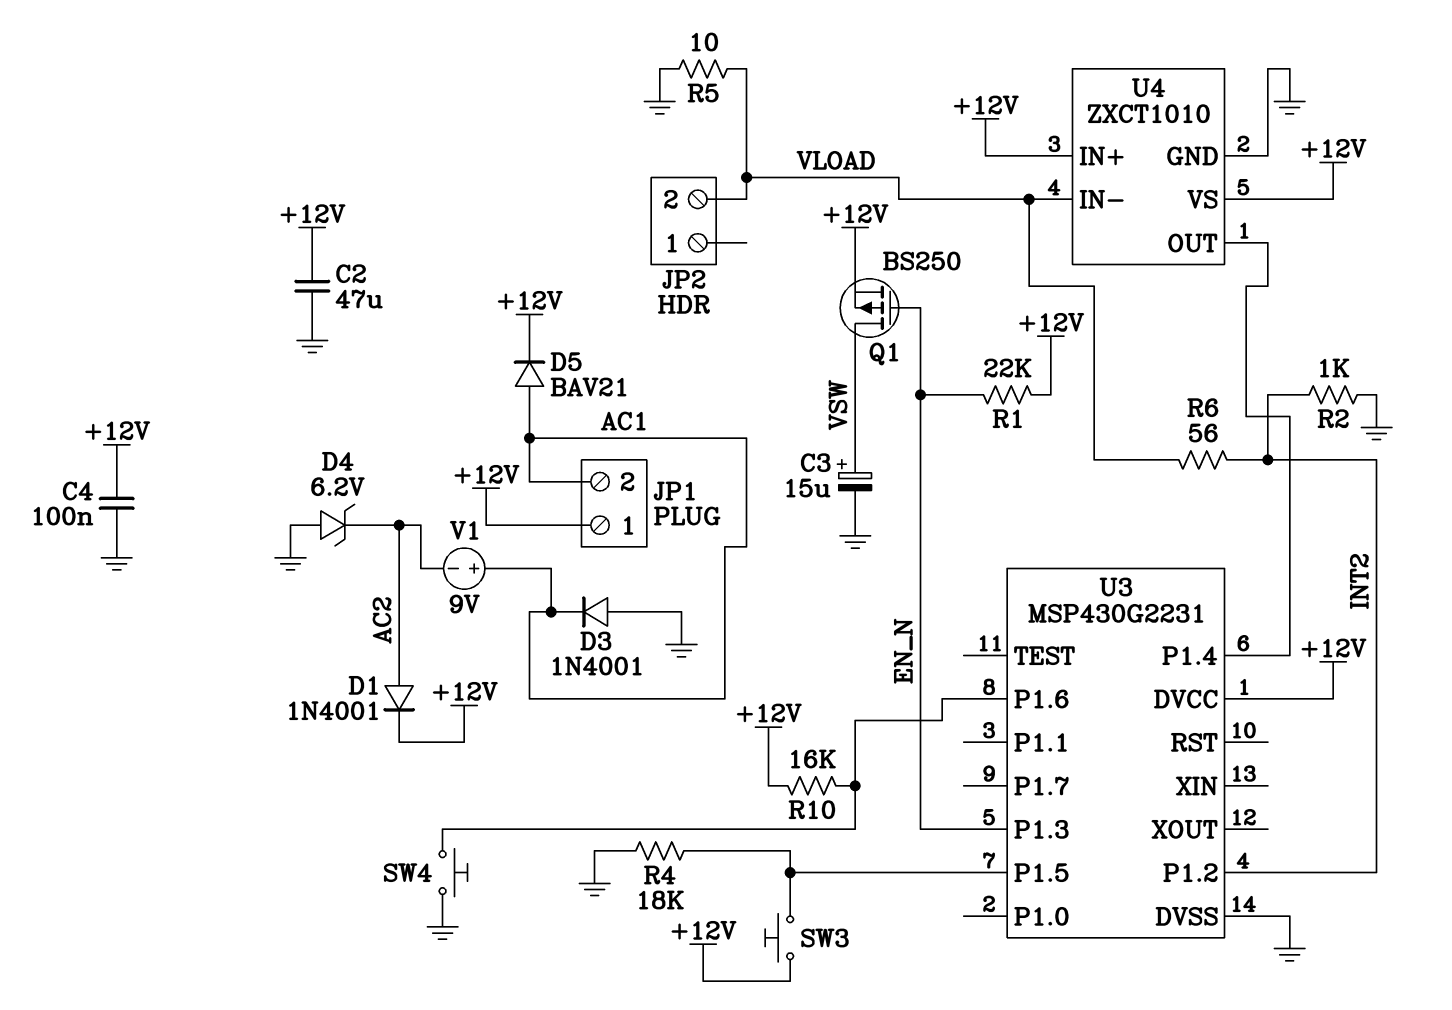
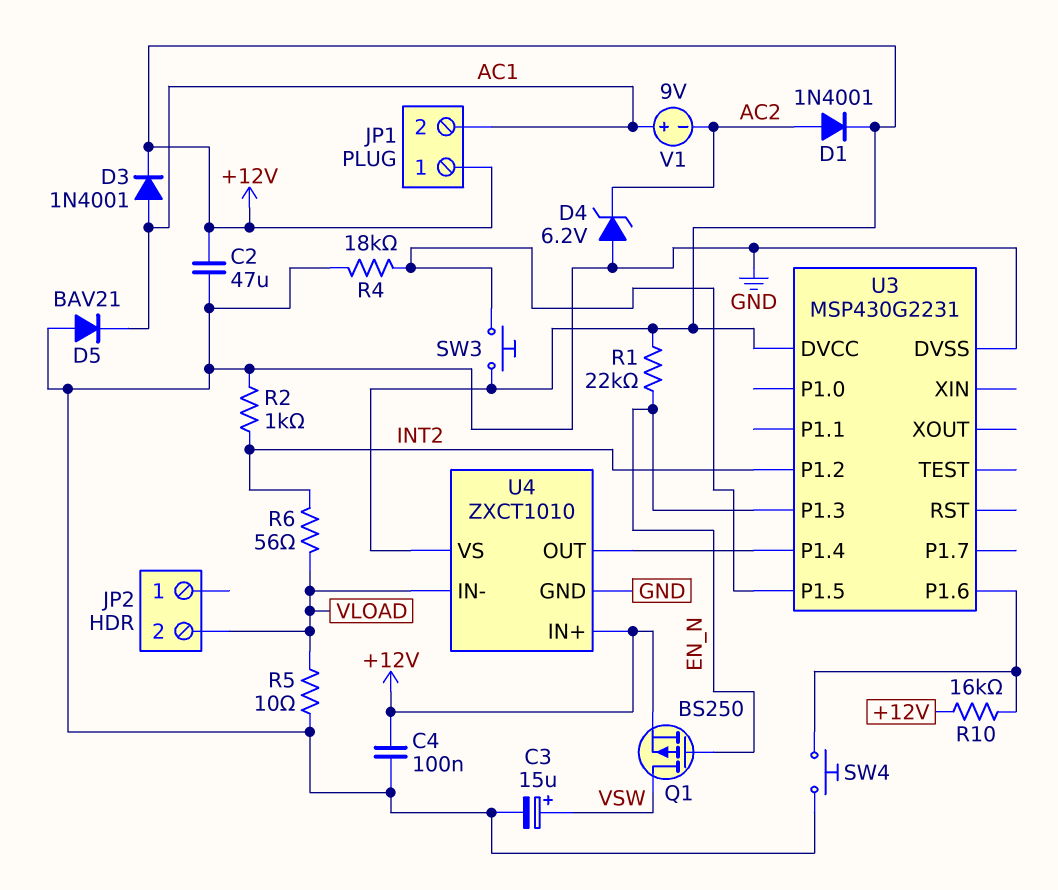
D3: diode 1N4001 (A GND, K AC1) -> diode 1N4001 (A AC1, K +12V)
D5: diode BAV21 (A AC1, K +12V) -> diode BAV21 (A GND, K AC1)

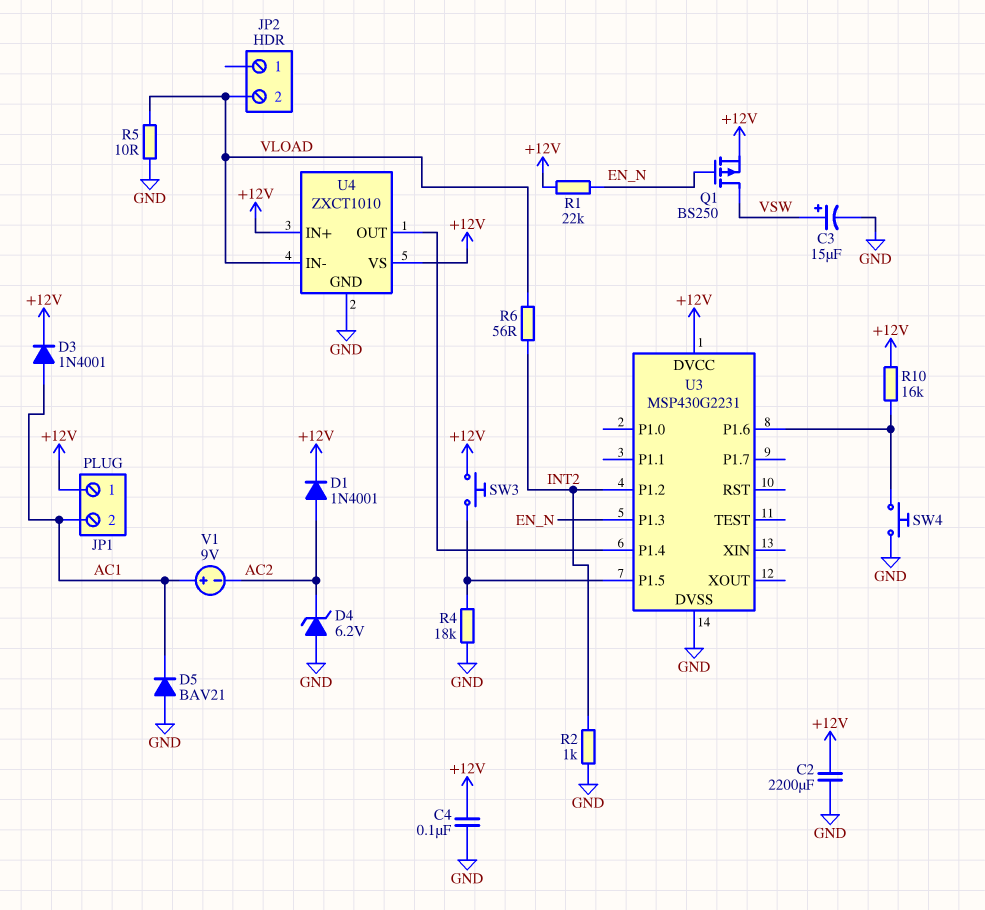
C2: 47uF (+12V, GND) -> 2200uF (+12V, GND)

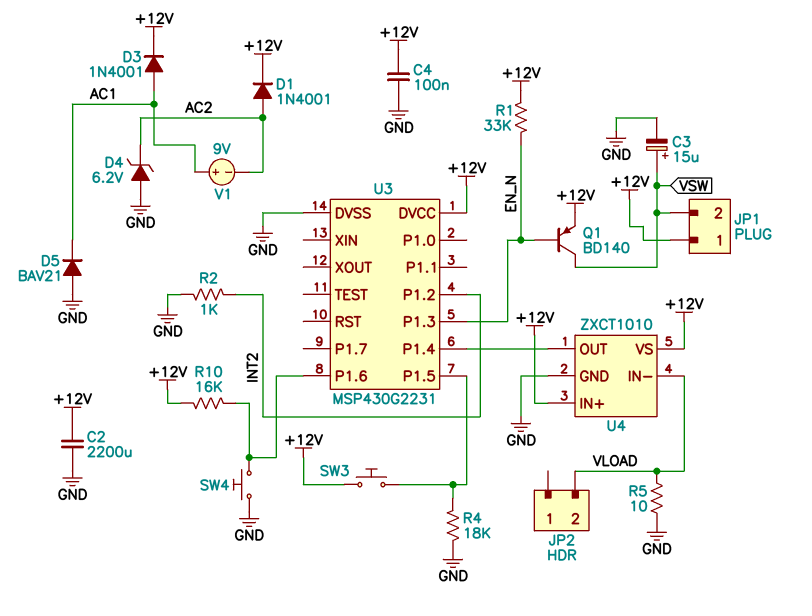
JP1 pin 2: AC1 -> VSW
Q1: PMOS BS250 (G EN_N, D VSW, S +12V) -> PNP BD140 (B EN_N, C VSW, E +12V)
R1: 22k (+12V, EN_N) -> 33k (+12V, EN_N)
R6: 56 (INT2, VLOAD) -> none

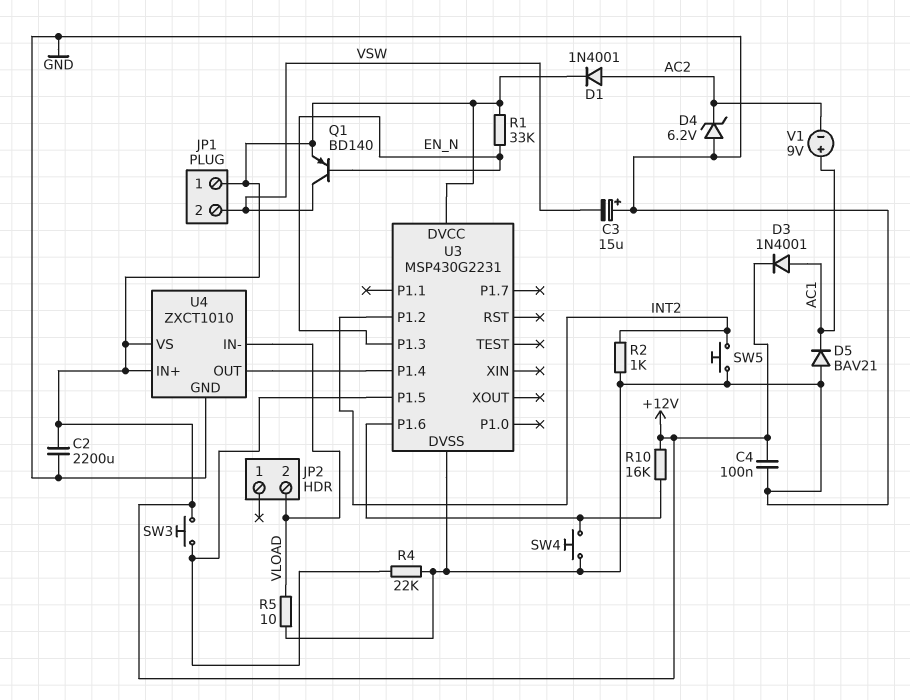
C3: 15uF (plus VSW, minus GND) -> 15uF (plus GND, minus VSW)
R4: 18k (GND, U3/P1.5) -> 22k (GND, U3/P1.5)
SW5: none -> button (GND, INT2)

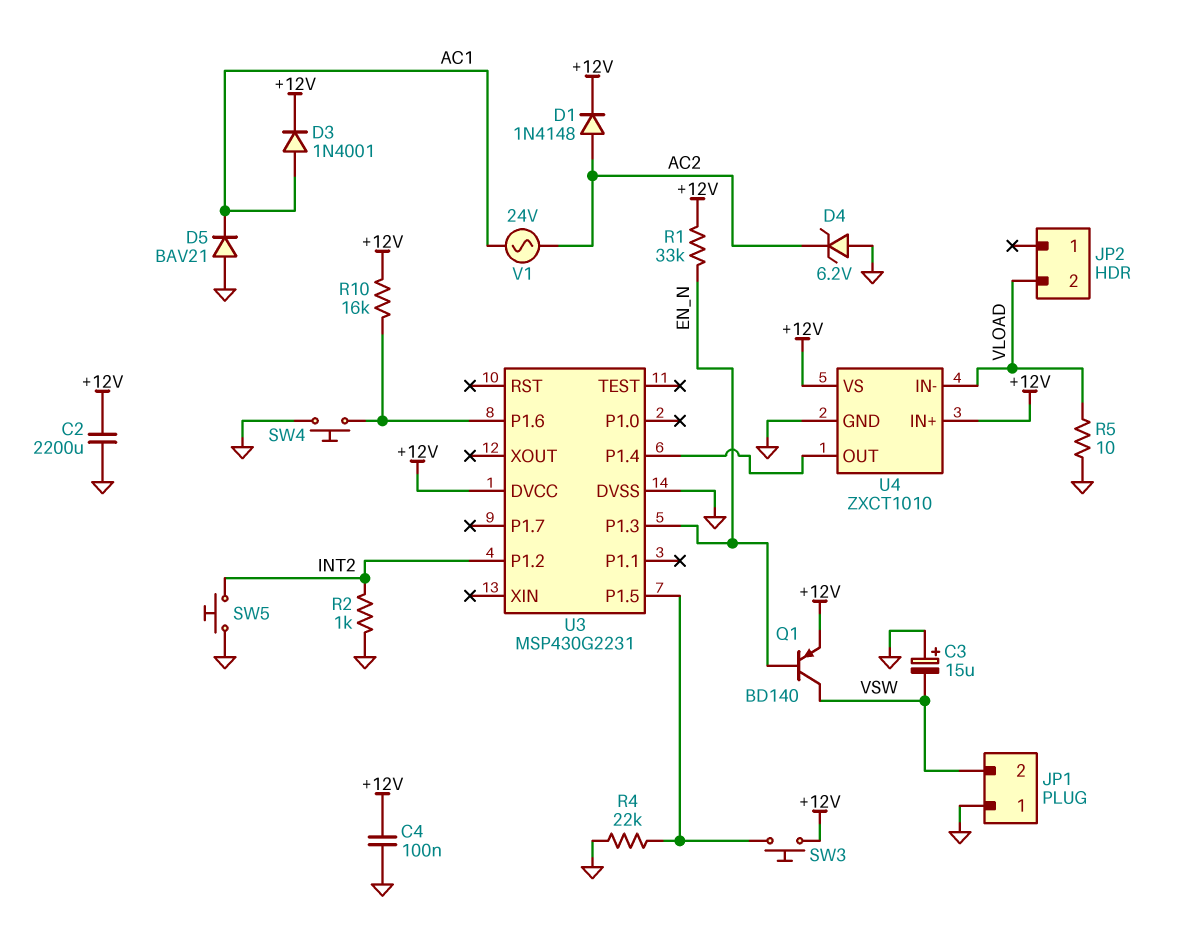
D1: diode 1N4001 (A AC2, K +12V) -> diode 1N4148 (A AC2, K +12V)
JP1 pin 1: +12V -> GND
V1: 9V (plus AC1, minus AC2) -> AC 24V (AC1, AC2)

